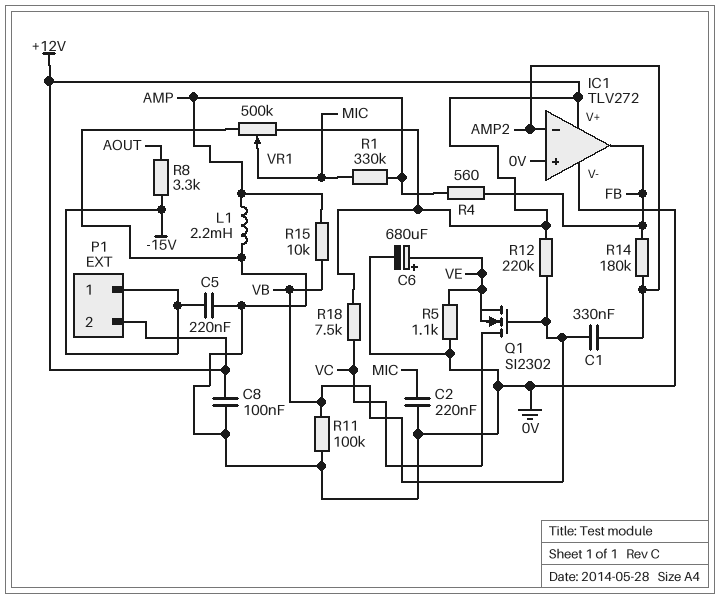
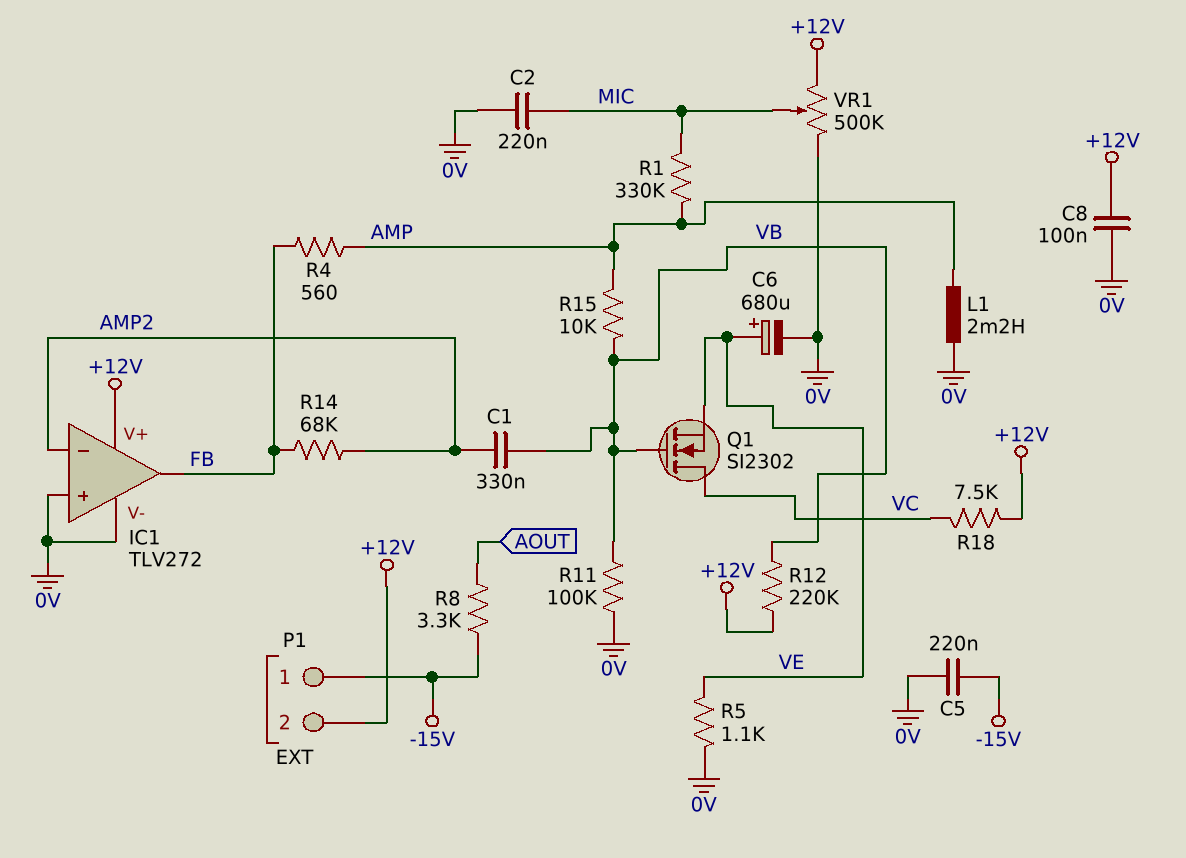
R14: 180k (AMP2, FB) -> 68k (AMP2, FB)

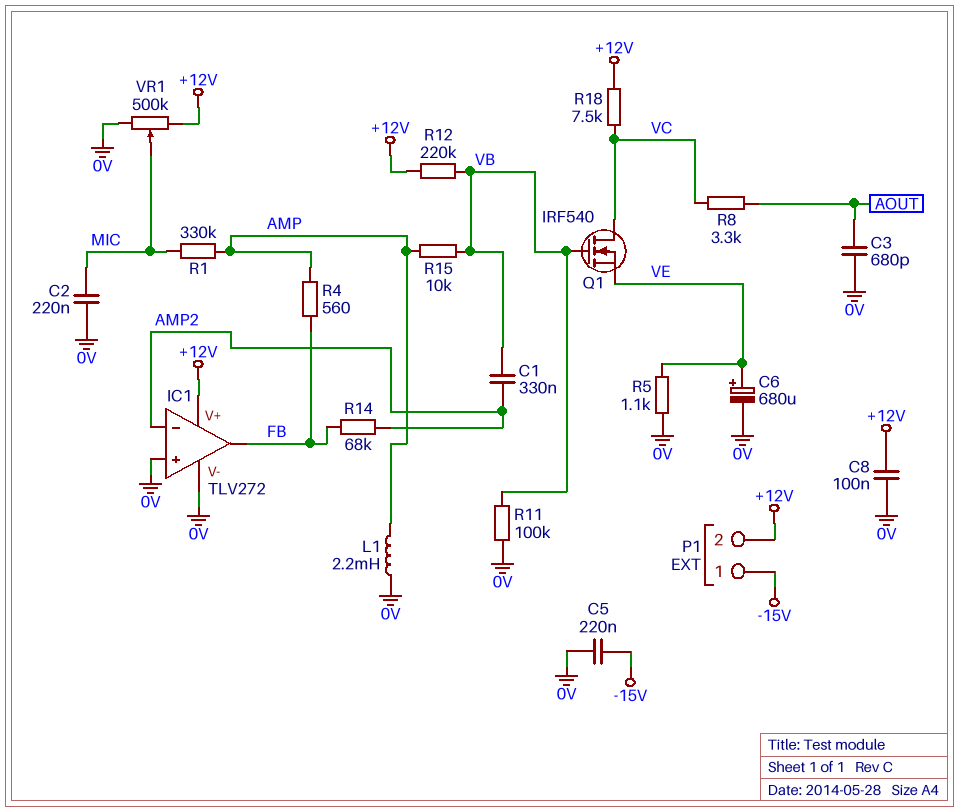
C3: none -> 680pF (0V, AOUT)
Q1: NMOS SI2302 (G VB, D VC, S VE) -> NMOS IRF540 (G VB, D VC, S VE)
R8: 3.3k (-15V, AOUT) -> 3.3k (AOUT, VC)

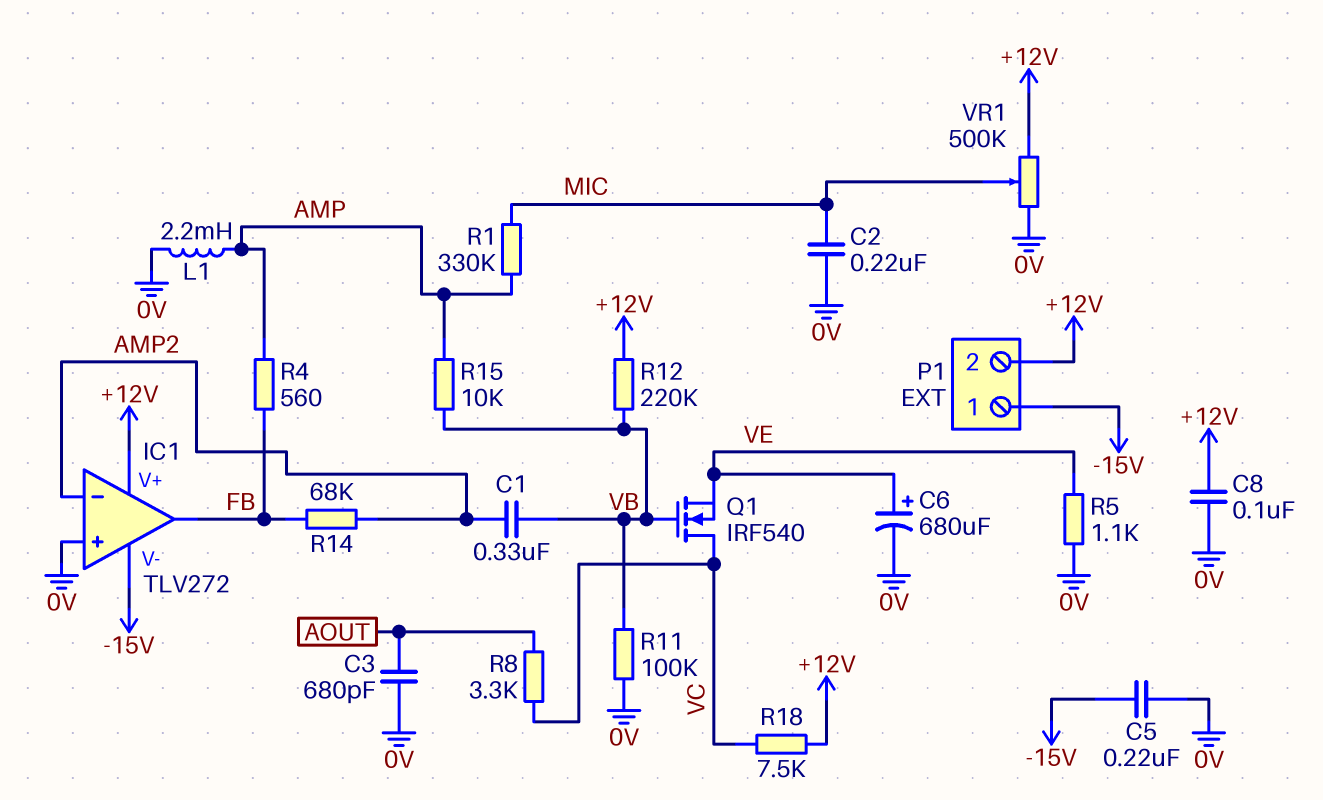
IC1 pin V-: 0V -> -15V

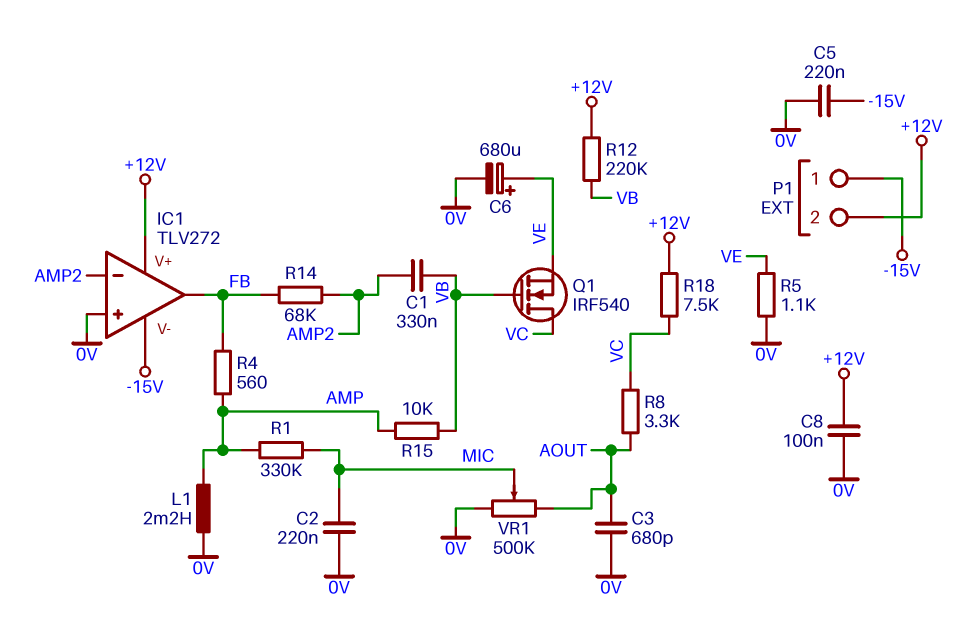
R11: 100k (0V, VB) -> none
VR1: 500k (+12V, 0V, wiper MIC) -> 500k (0V, AOUT, wiper MIC)

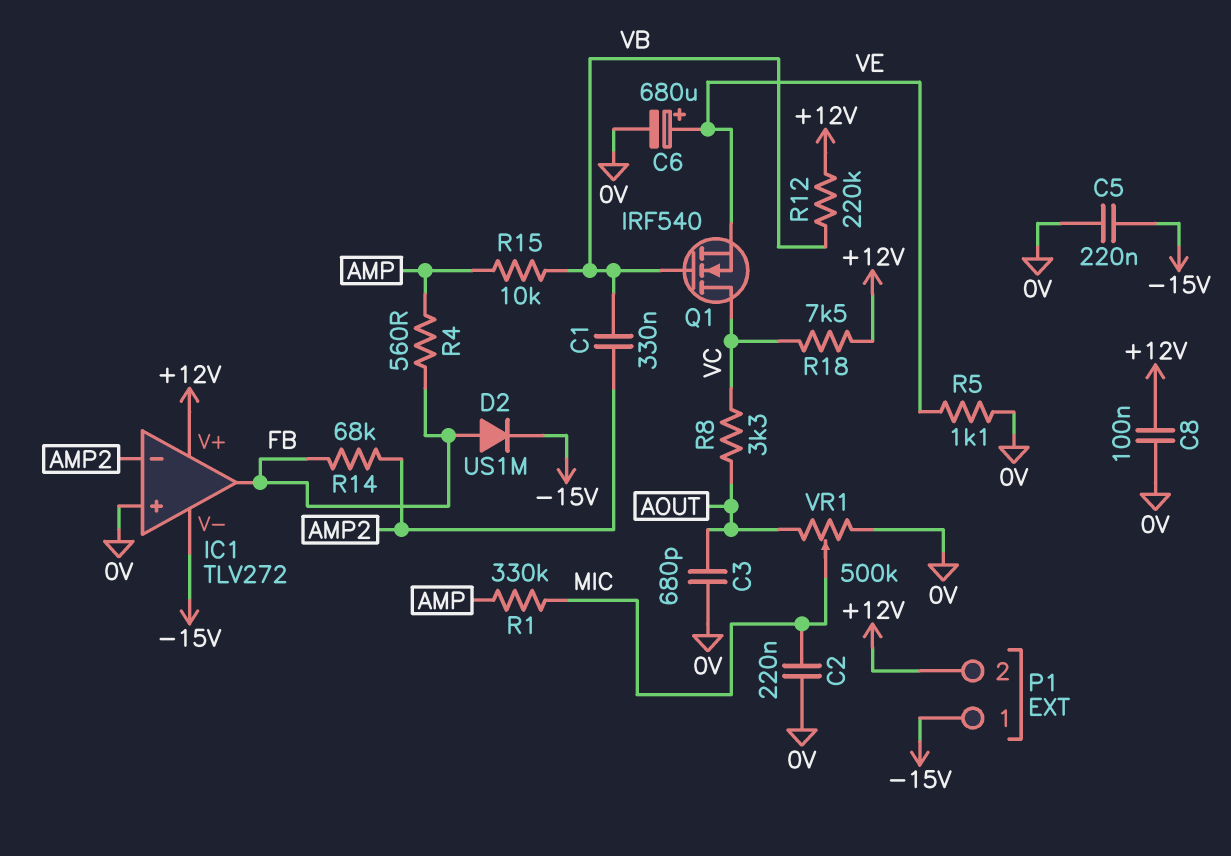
D2: none -> diode US1M (A FB, K -15V)
L1: 2.2mH (0V, AMP) -> none

